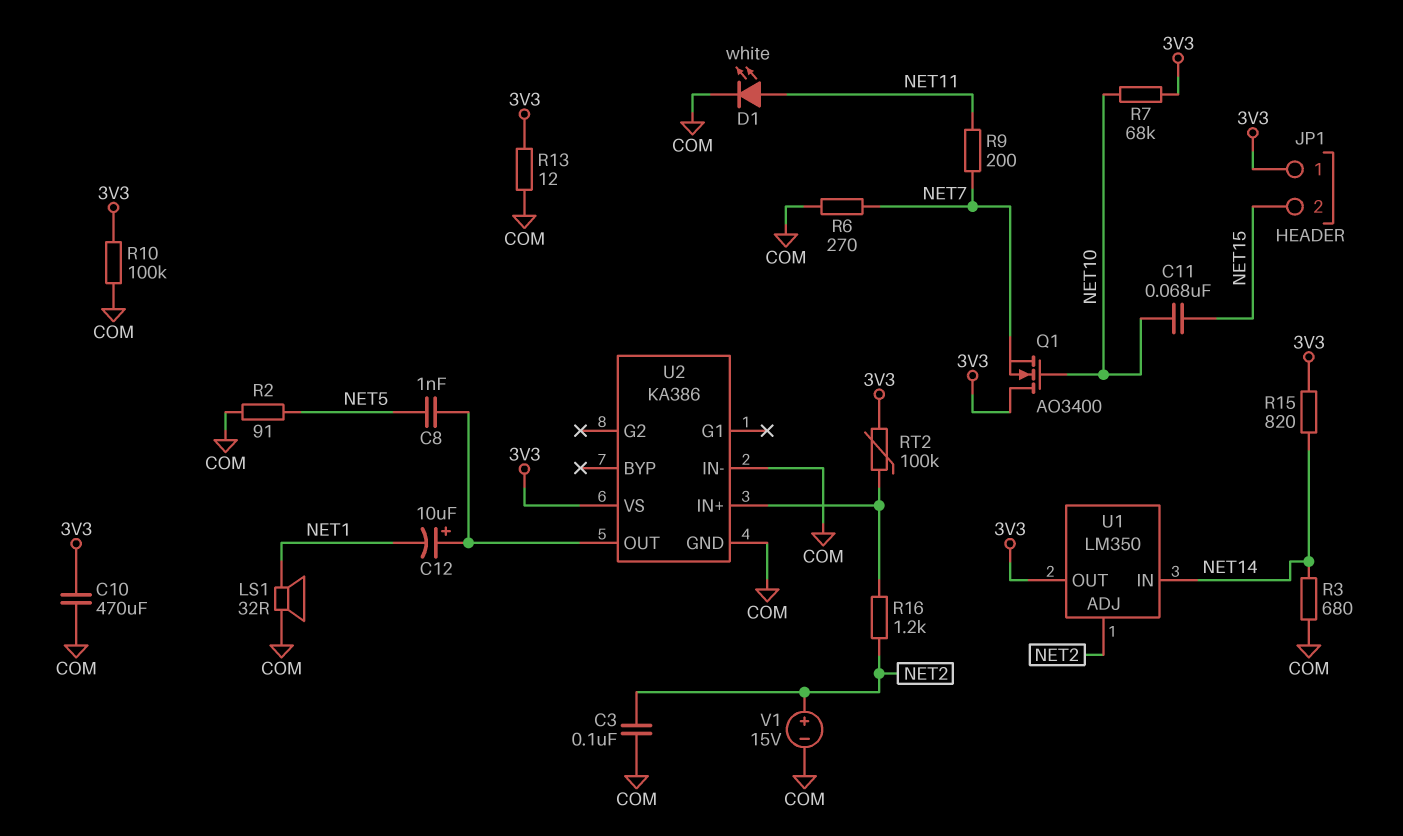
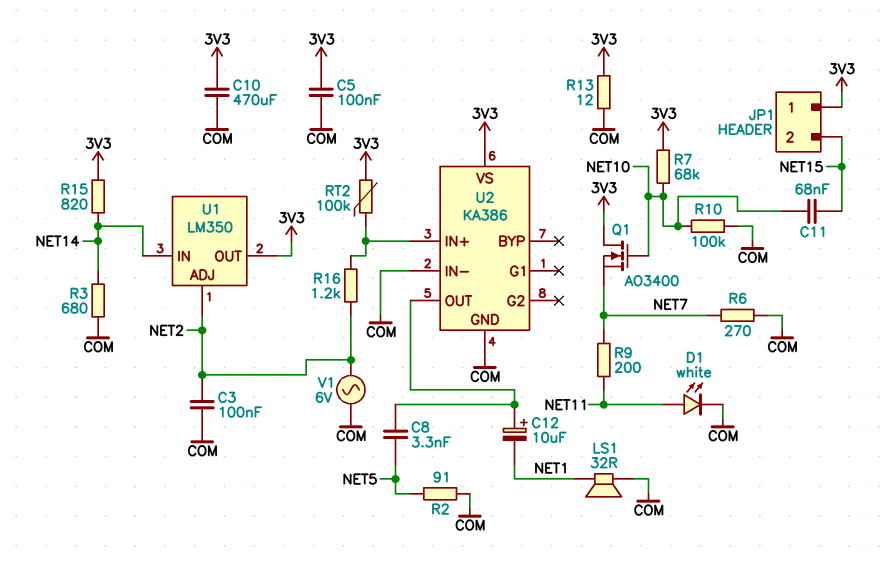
C5: none -> 100nF (3V3, COM)
C8: 1nF (NET5, U2/OUT) -> 3.3nF (NET5, U2/OUT)
R10: 100k (3V3, COM) -> 100k (COM, NET10)
V1: 15V (plus NET2, minus COM) -> AC 6V (COM, NET2)

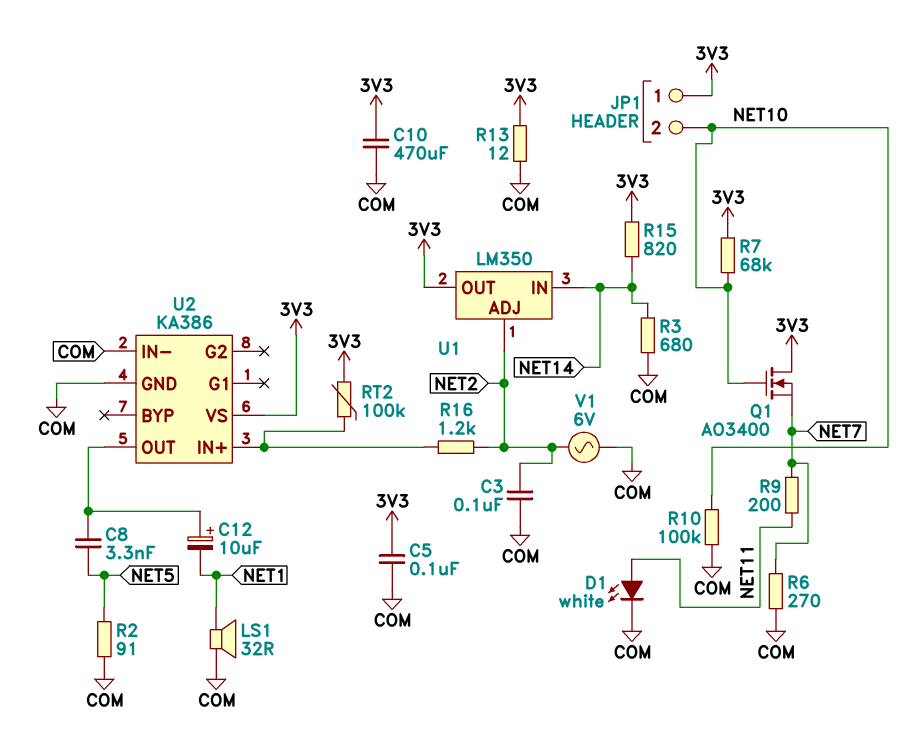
C11: 68nF (NET10, NET15) -> none
JP1 pin 2: NET15 -> NET10

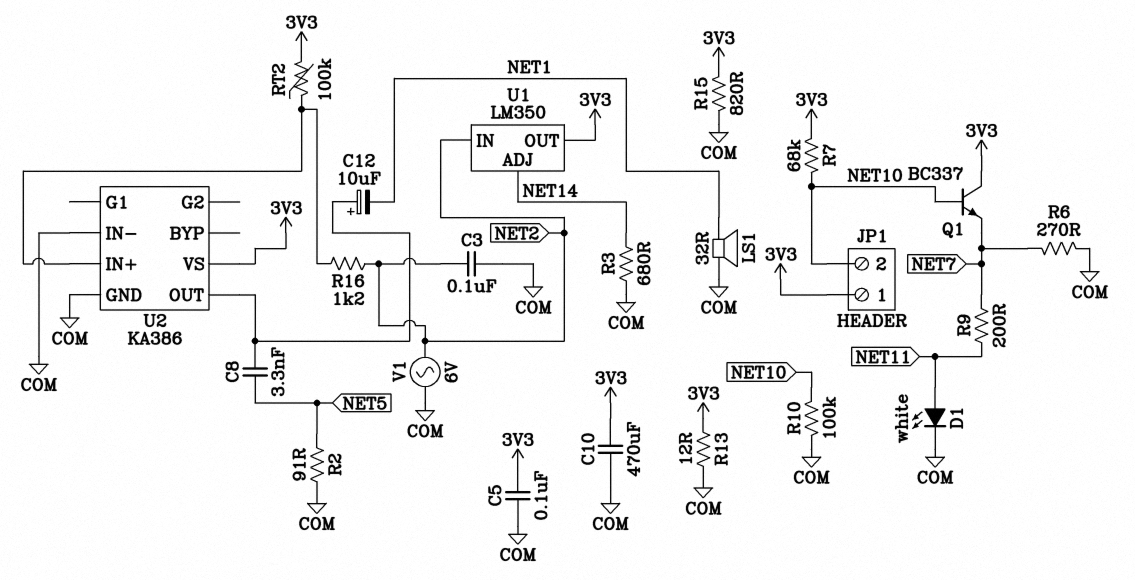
Q1: NMOS AO3400 (G NET10, D 3V3, S NET7) -> NPN BC337 (B NET10, C 3V3, E NET7)
R15: 820 (3V3, NET14) -> 820 (3V3, COM)
U1 pin ADJ: NET2 -> NET14
U1 pin IN: NET14 -> NET2

